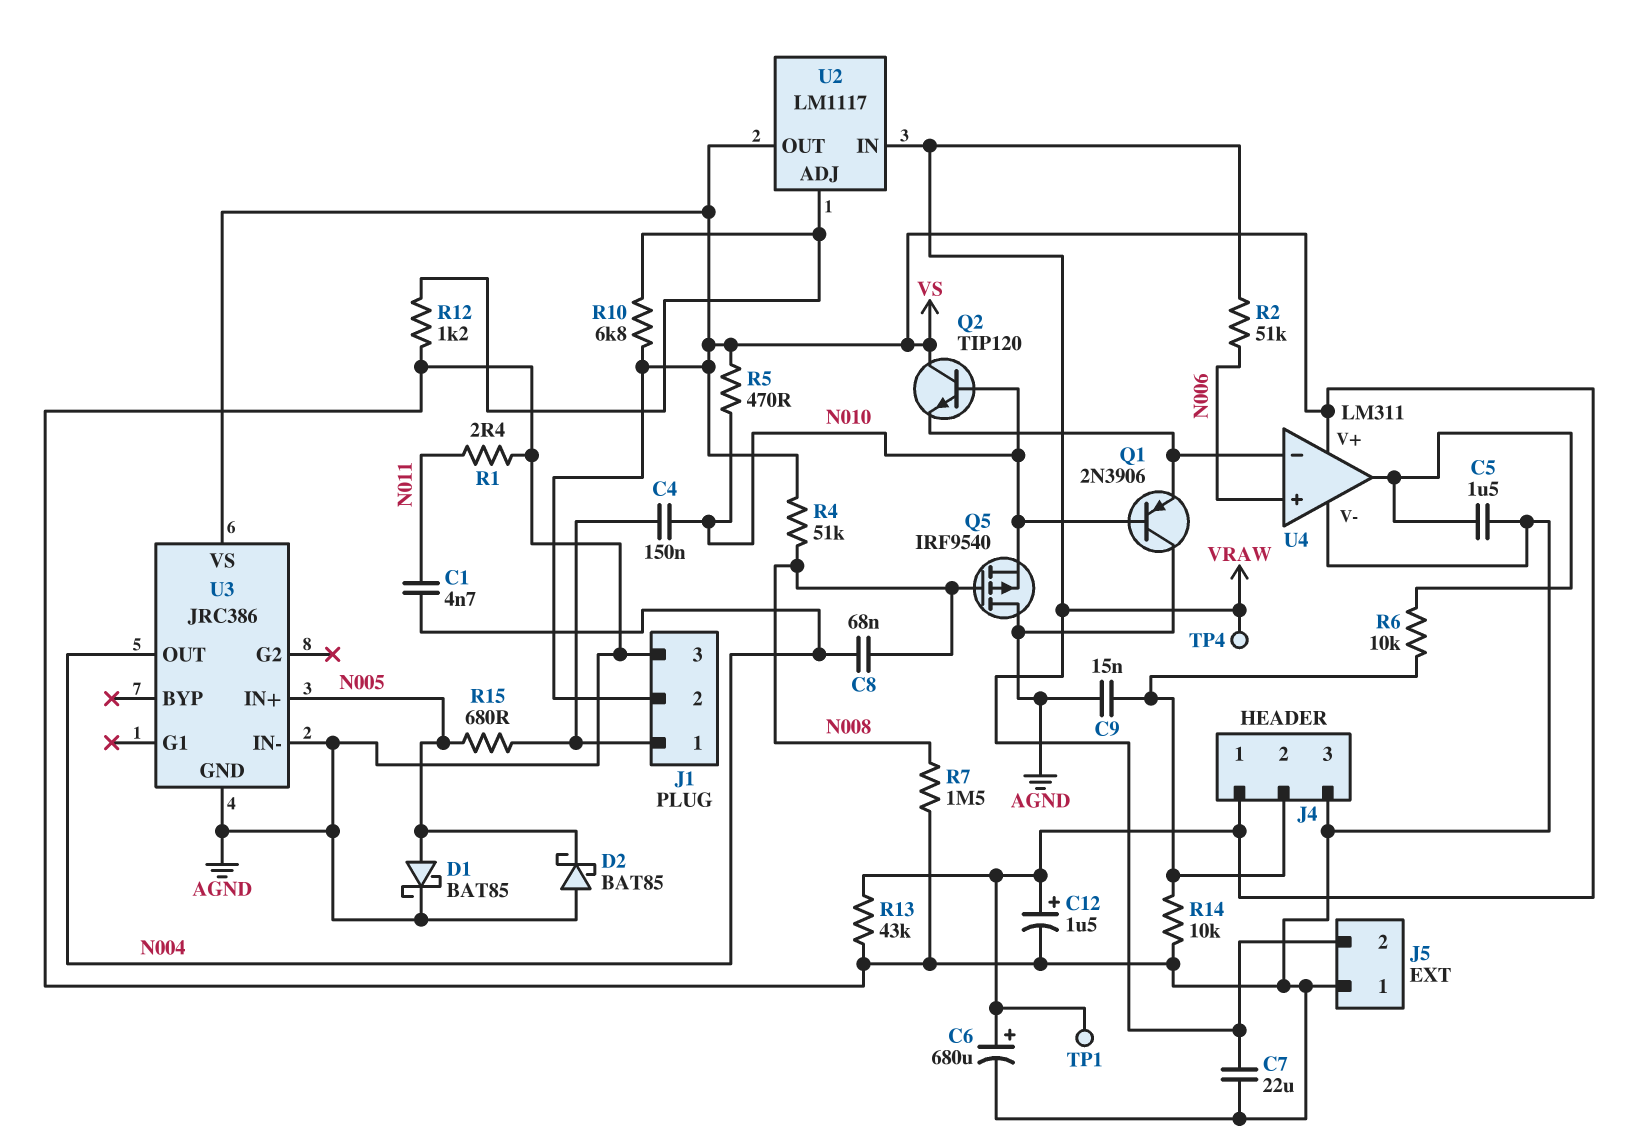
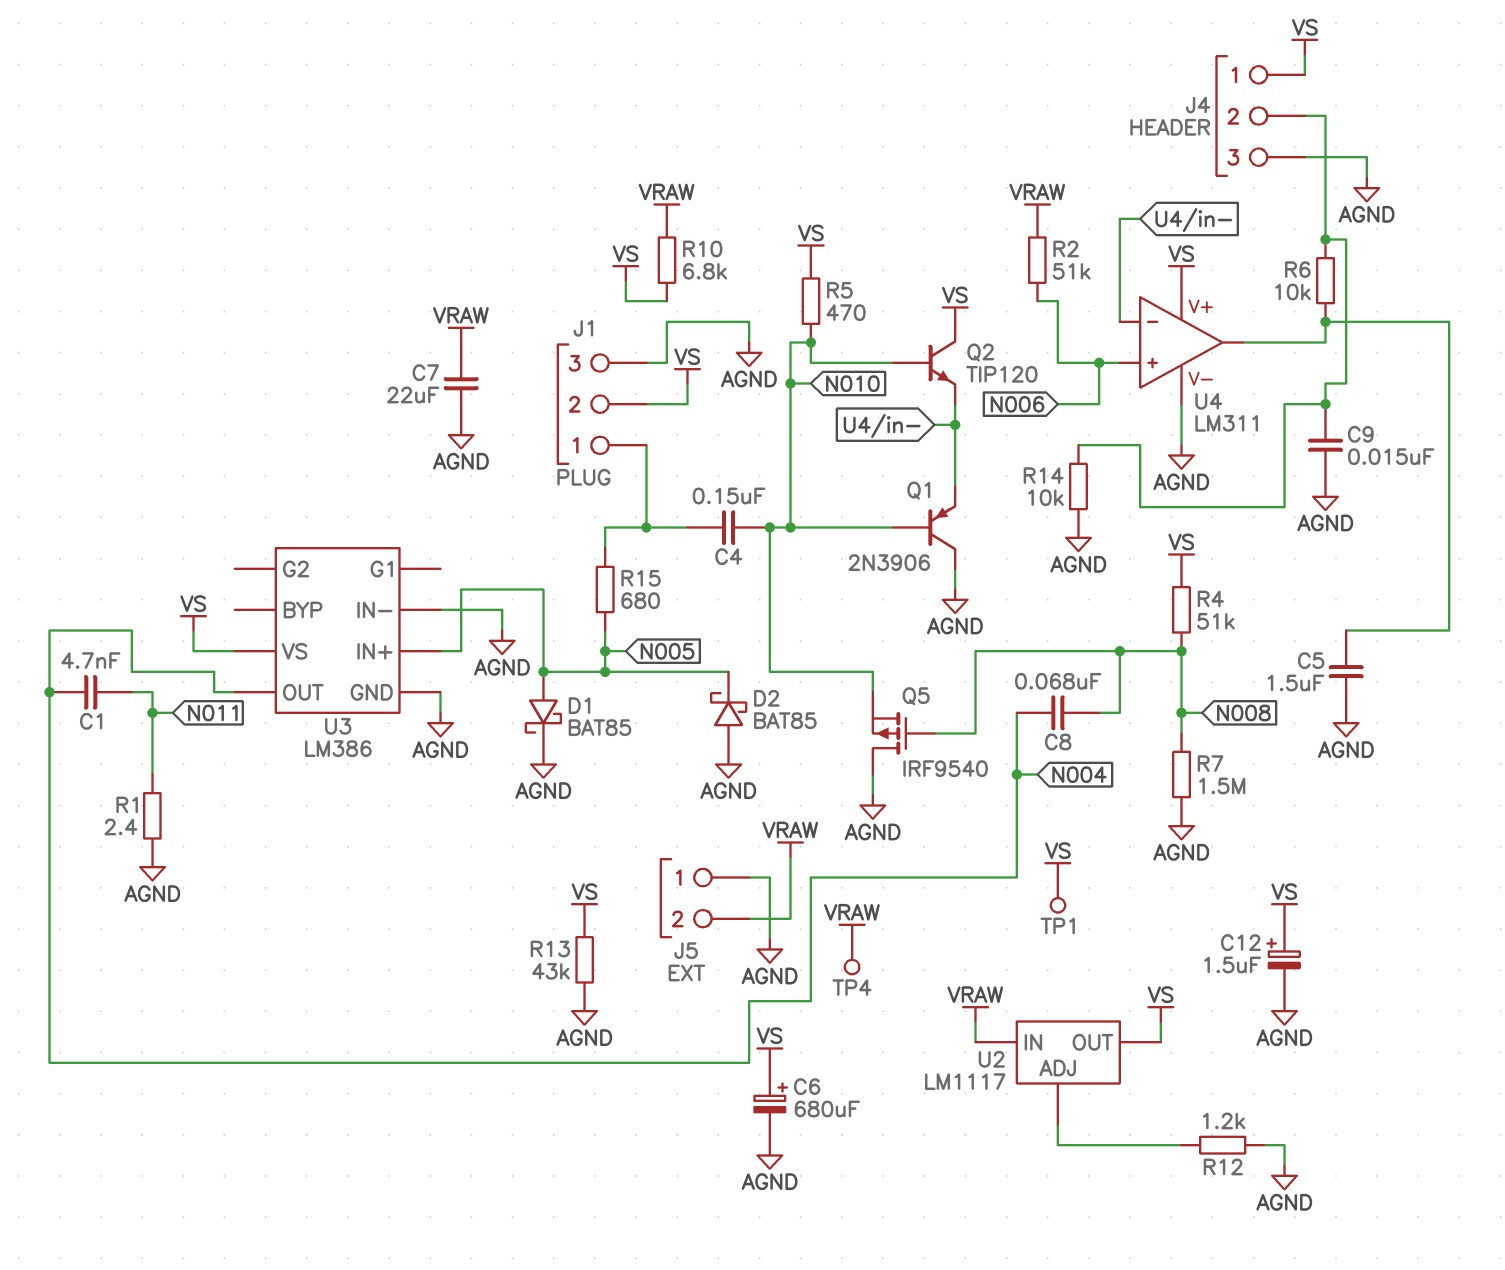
R10: 6.8k (U2/ADJ, VS) -> 6.8k (VRAW, VS)
U3: JRC386 -> LM386

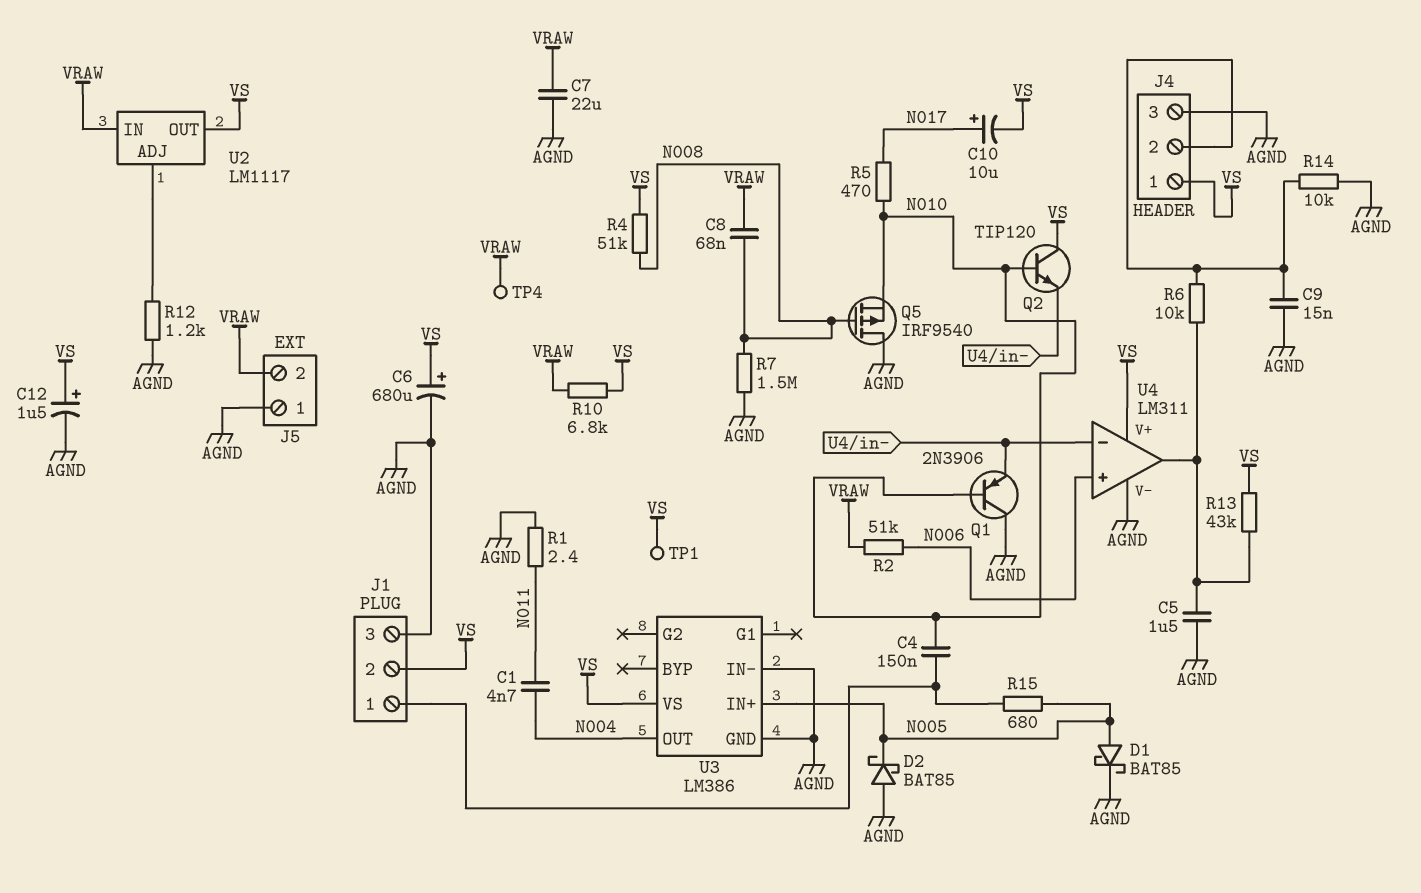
C8: 68nF (N004, N008) -> 68nF (N008, VRAW)
C10: none -> 10uF (plus N017, minus VS)
R5: 470 (N010, VS) -> 470 (N010, N017)
R13: 43k (AGND, VS) -> 43k (U4/out, VS)

